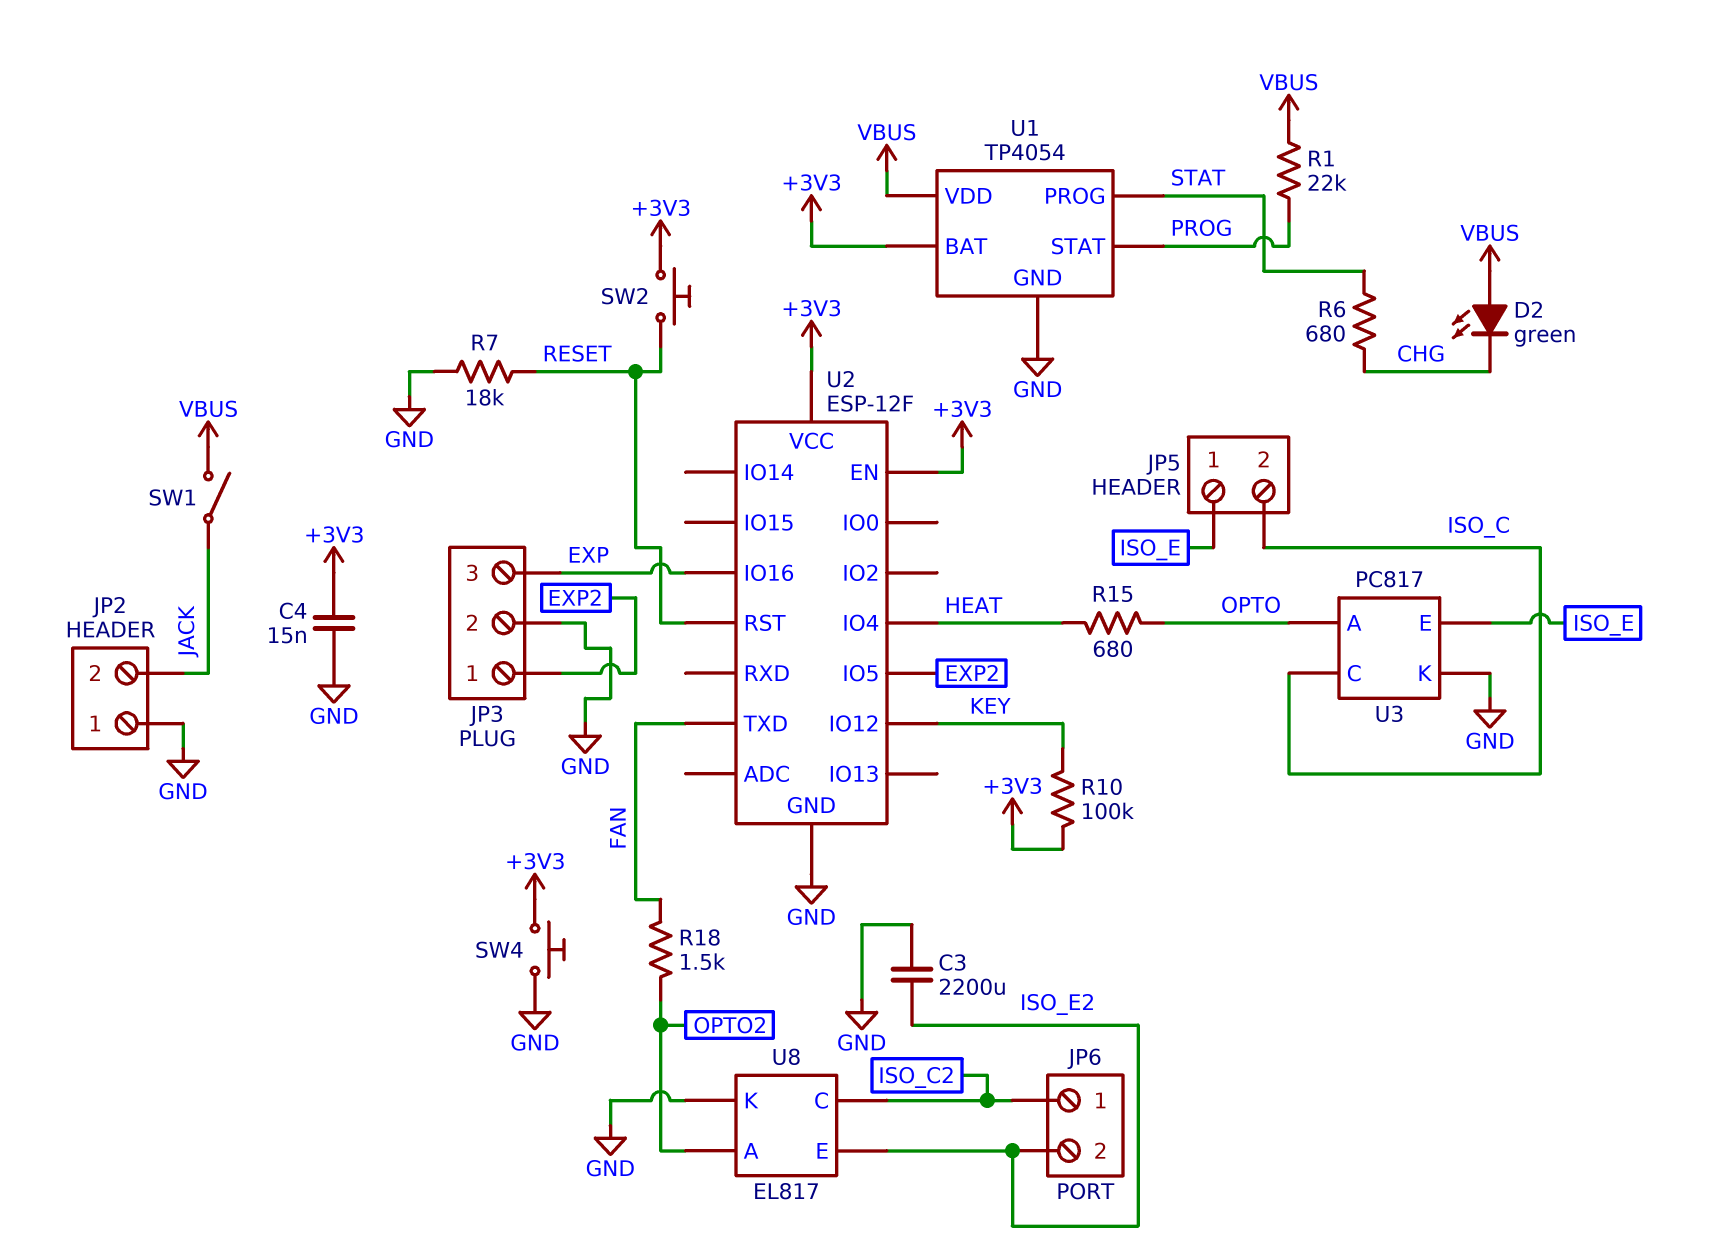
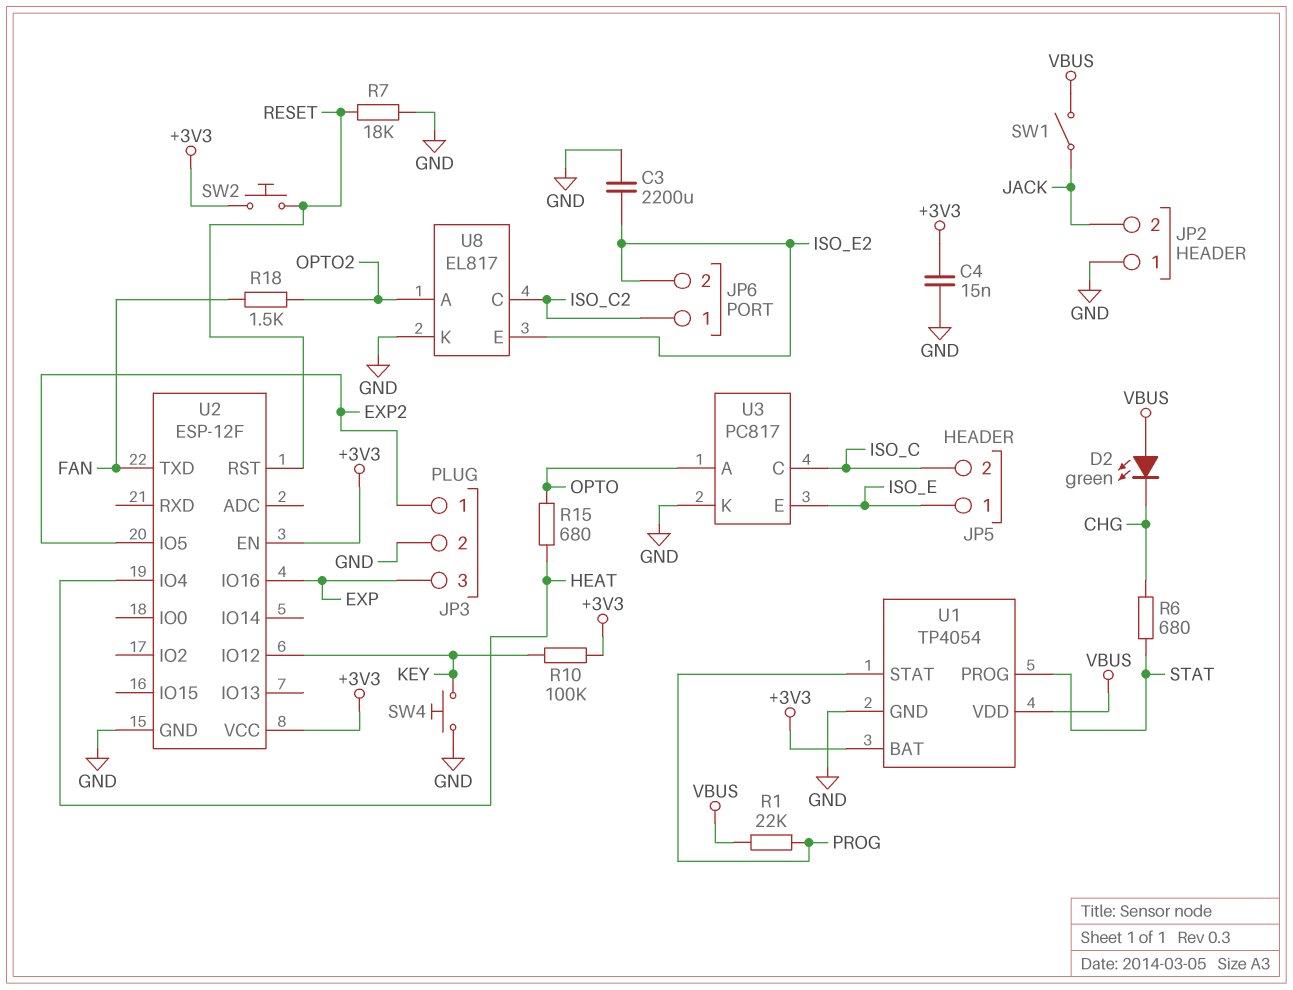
SW4: button (+3V3, GND) -> button (GND, KEY)

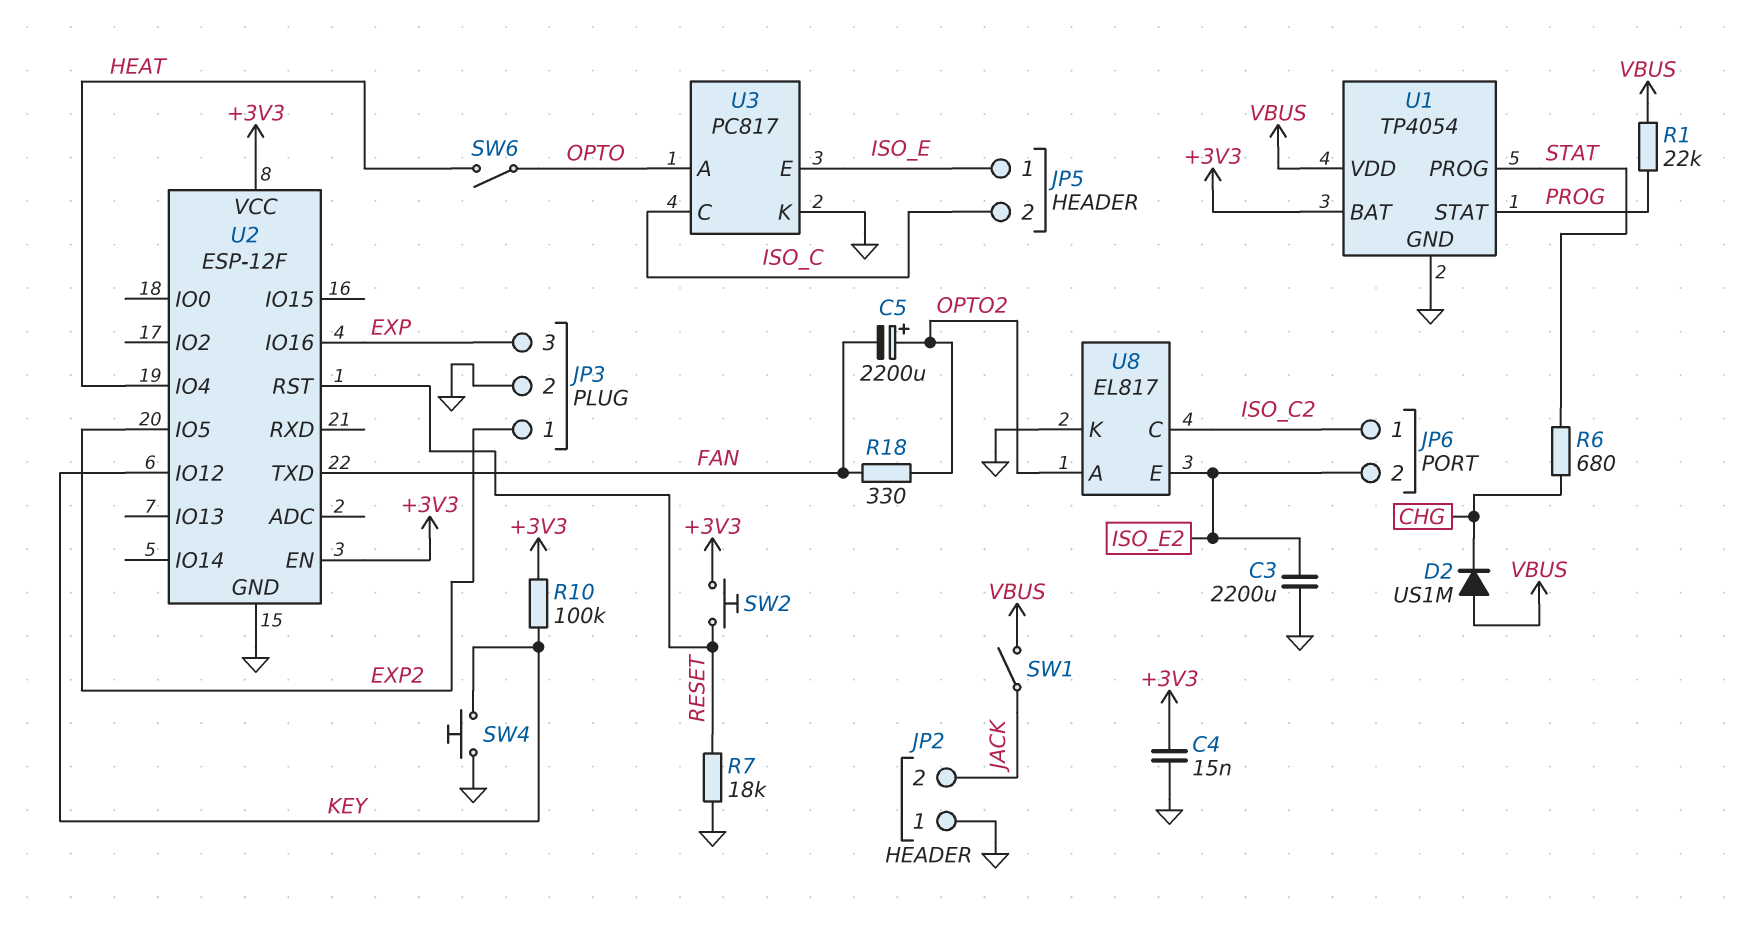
C5: none -> 2200uF (plus OPTO2, minus FAN)
D2: LED green (A VBUS, K CHG) -> diode US1M (A VBUS, K CHG)
R15: 680 (HEAT, OPTO) -> none
R18: 1.5k (FAN, OPTO2) -> 330 (FAN, OPTO2)
SW6: none -> switch (HEAT, OPTO)

